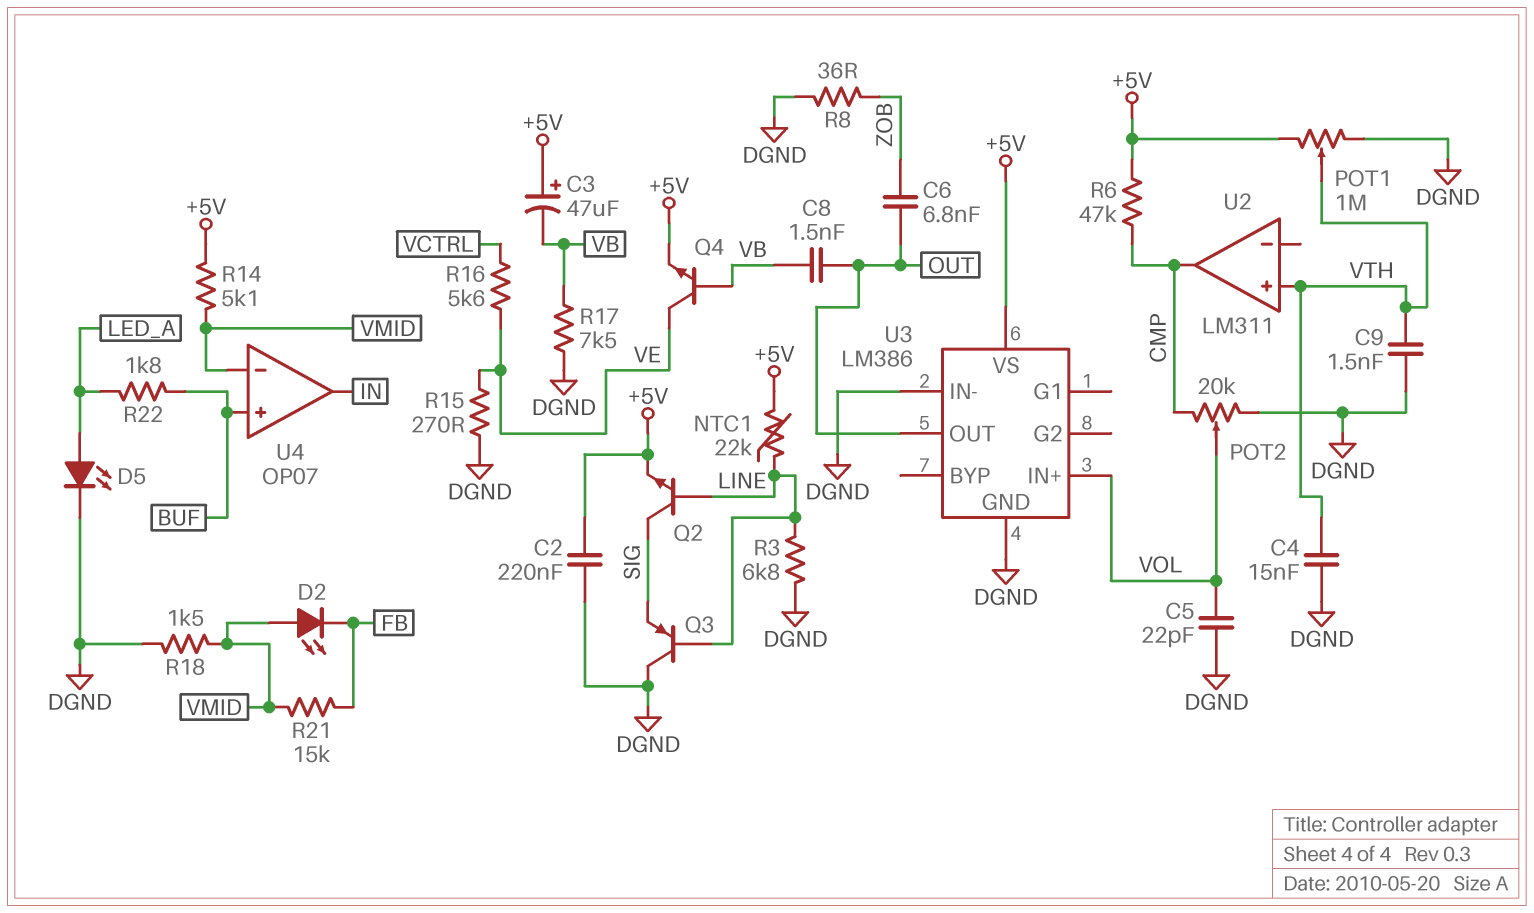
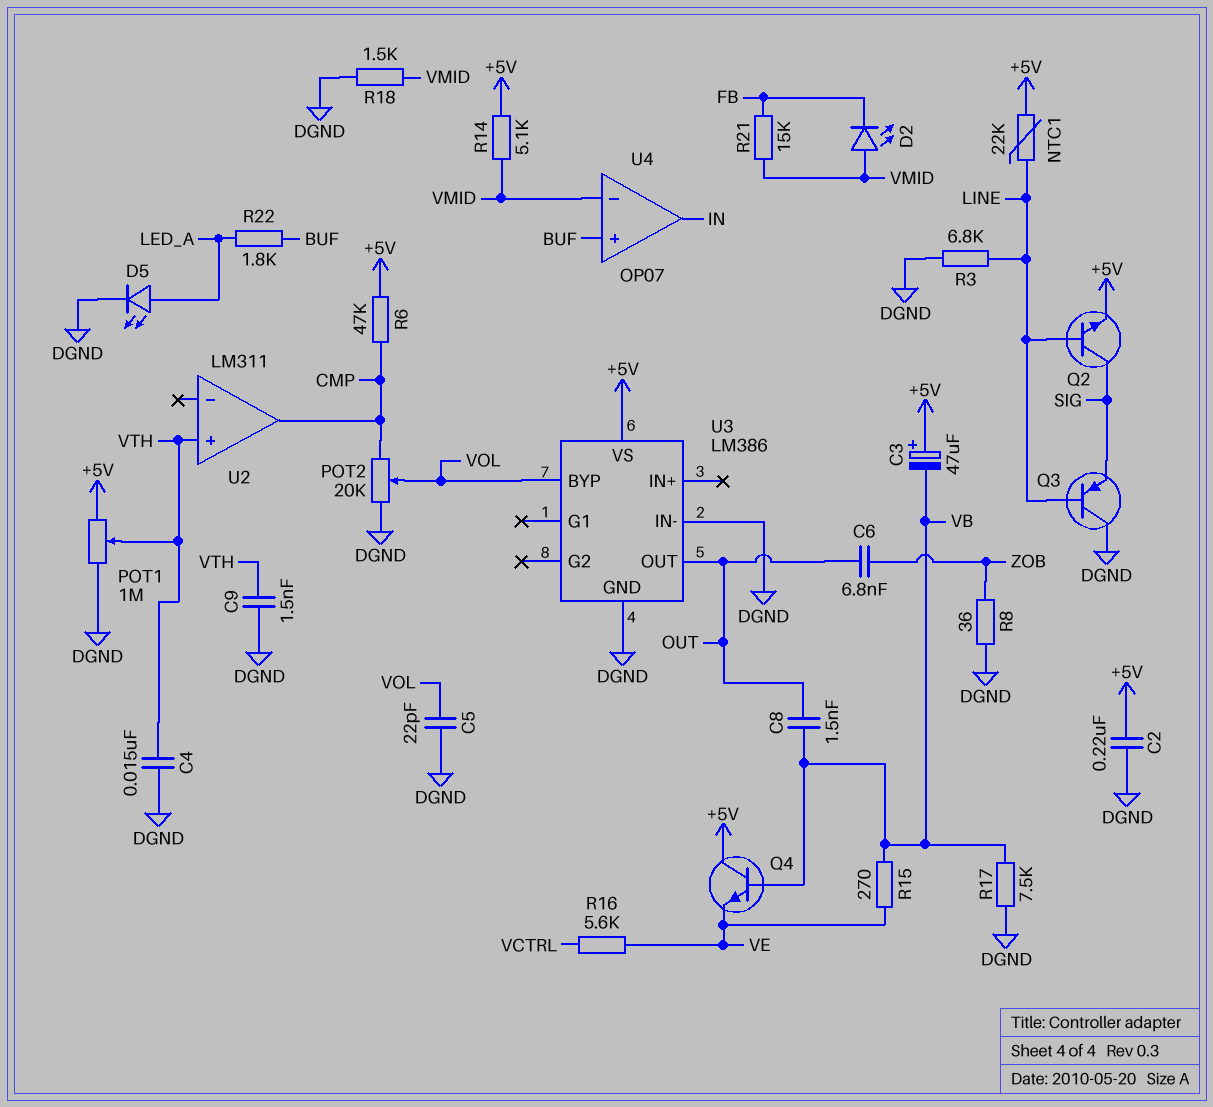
Q4: NPN (B VB, C VE, E +5V) -> NPN (B VB, C +5V, E VE)
R15: 270 (DGND, VE) -> 270 (VB, VE)
U3 pin BYP: none -> VOL
U3 pin IN+: VOL -> none

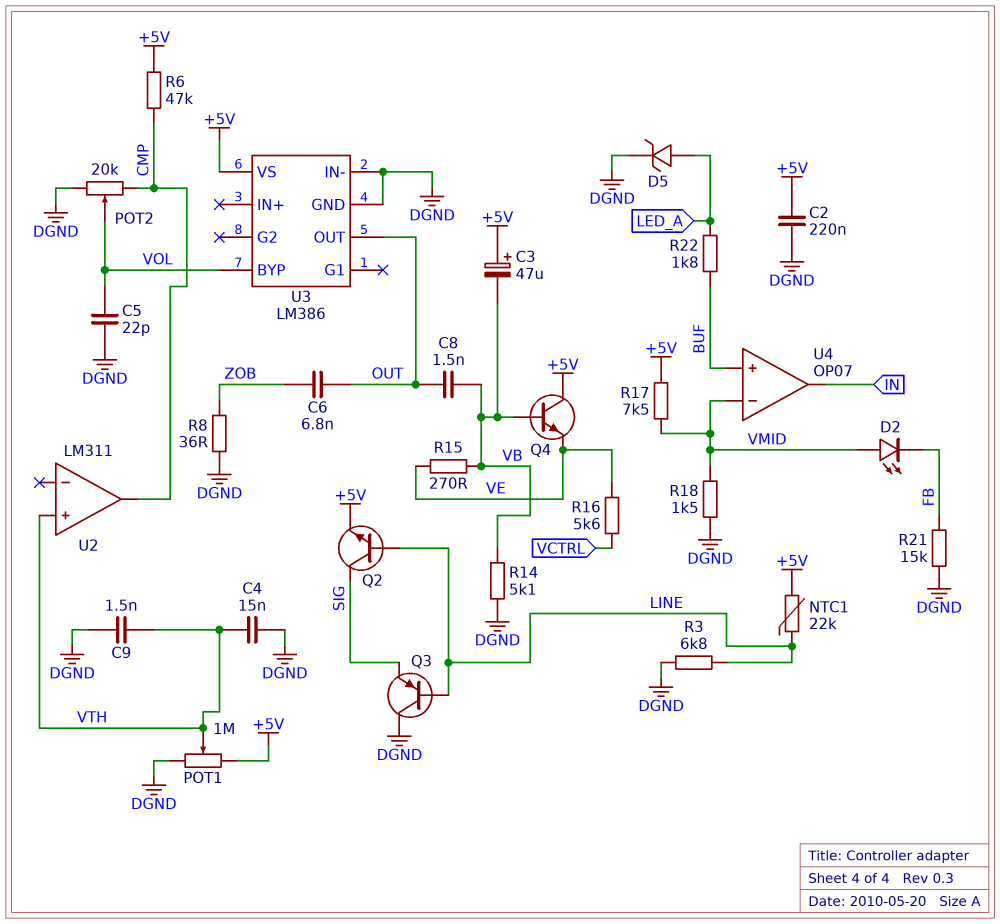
D5: LED (A LED_A, K DGND) -> zener (A LED_A, K DGND)
R14: 5.1k (+5V, VMID) -> 5.1k (DGND, VB)
R17: 7.5k (DGND, VB) -> 7.5k (+5V, VMID)
R21: 15k (FB, VMID) -> 15k (DGND, FB)

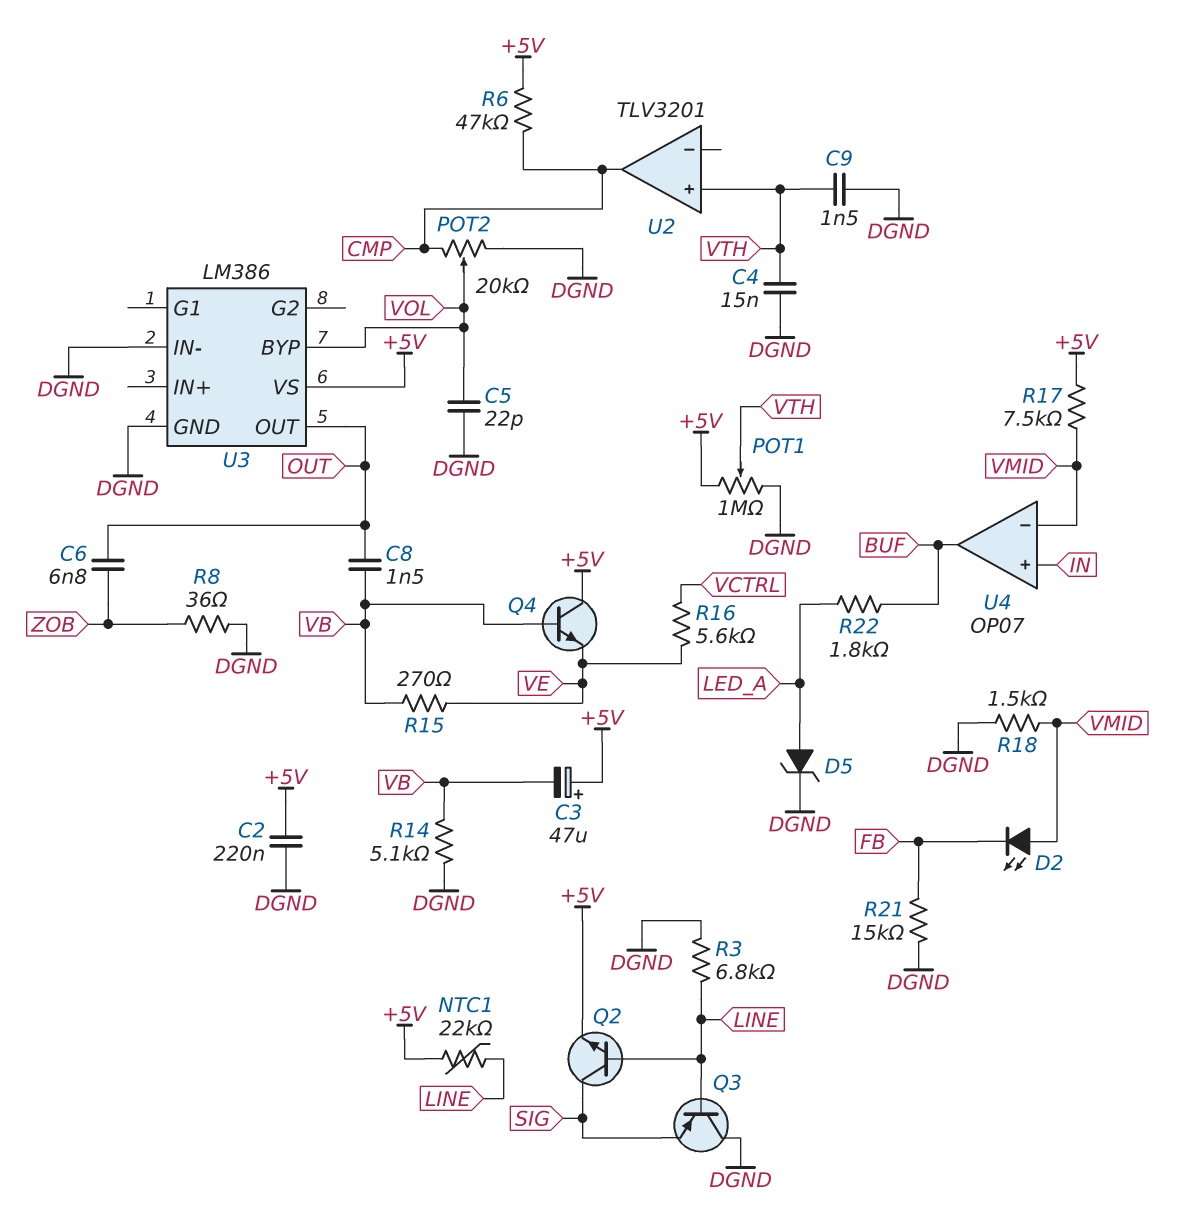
U2: LM311 -> TLV3201
U4 pin in+: BUF -> IN
U4 pin out: IN -> BUF

